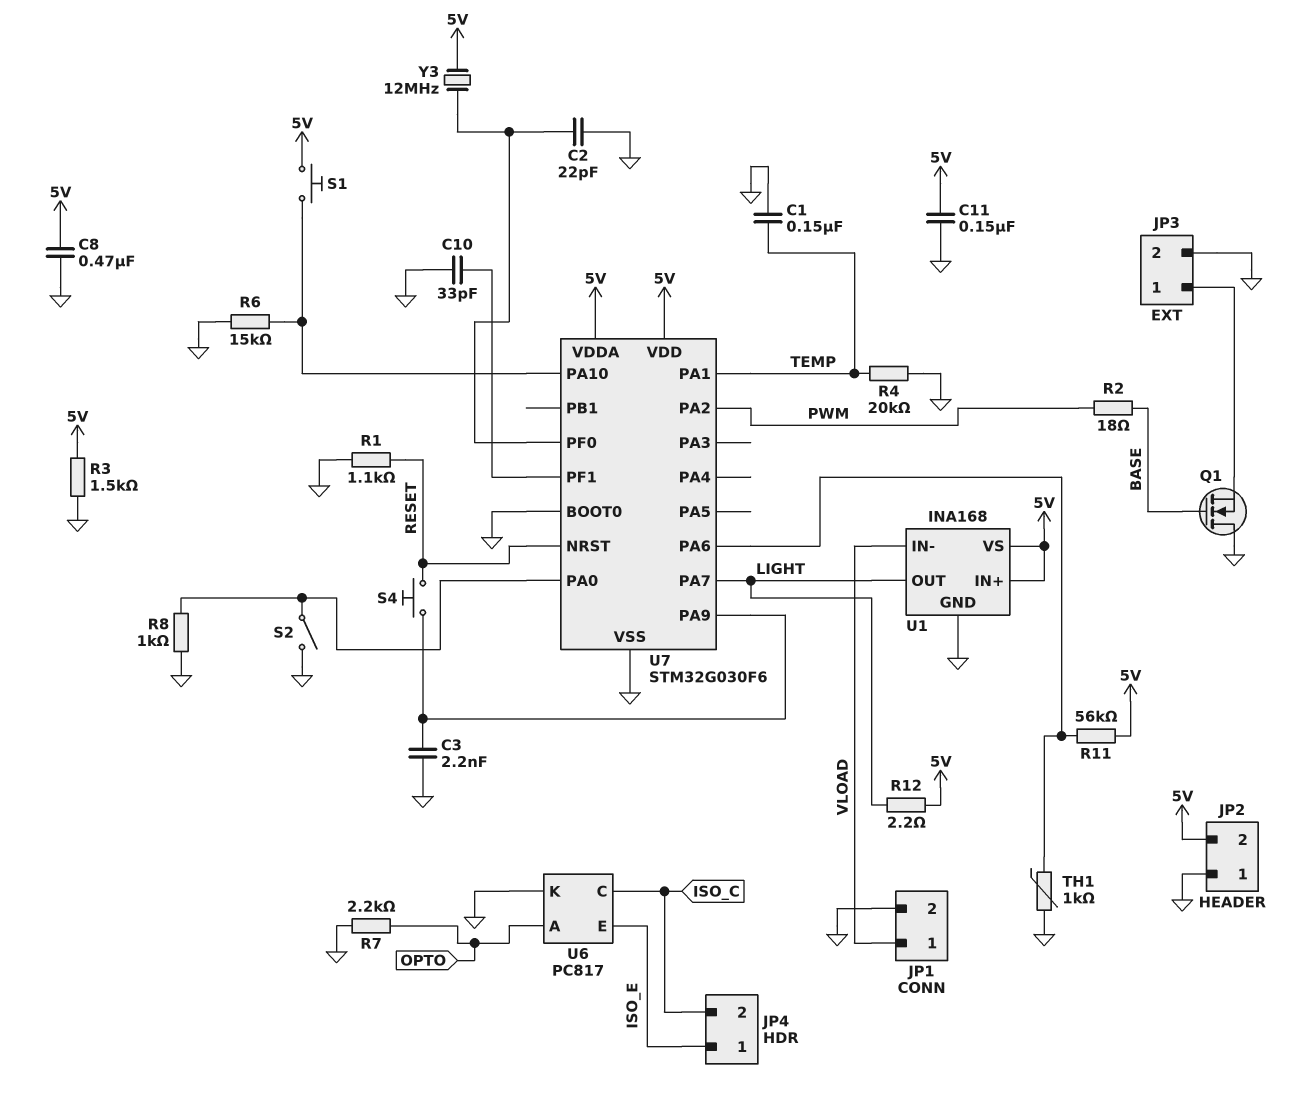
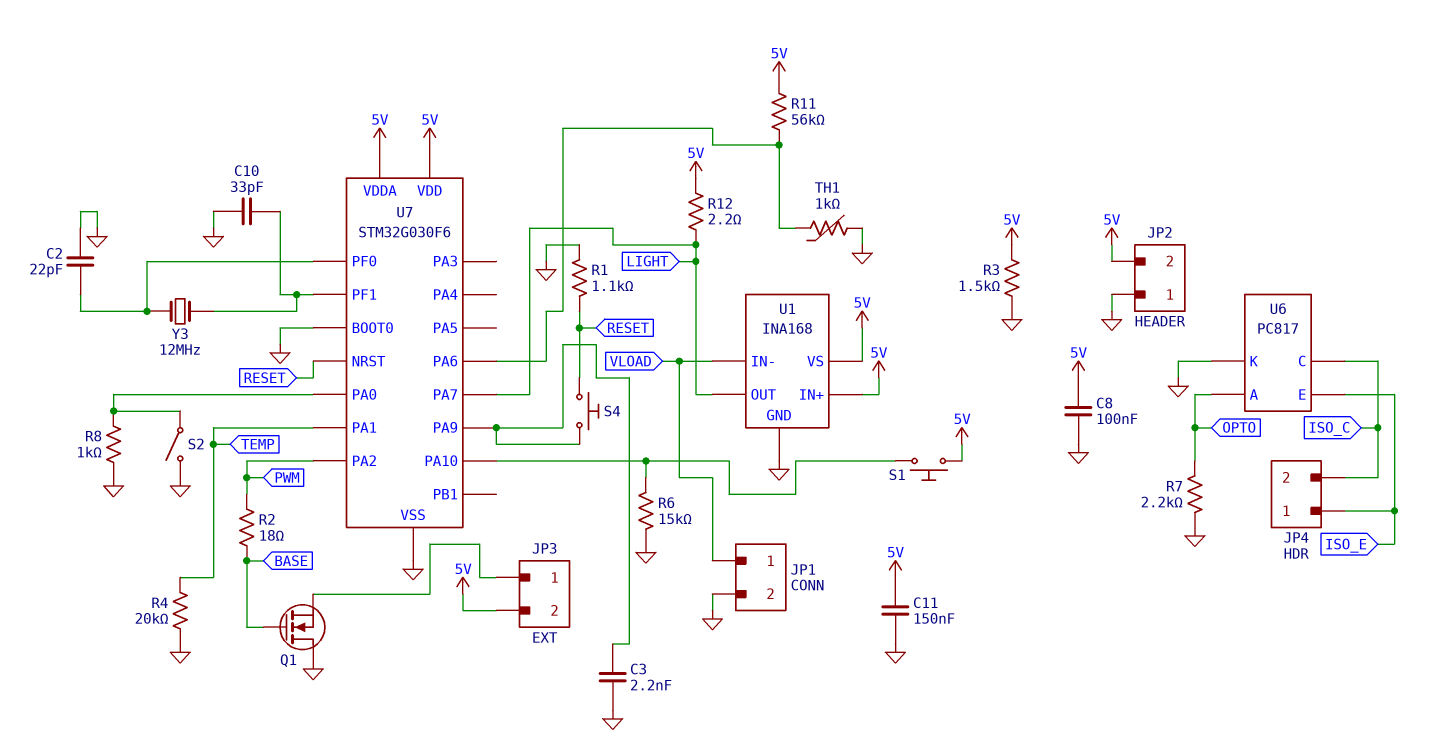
C1: 150nF (GND, TEMP) -> none
C8: 470nF (5V, GND) -> 100nF (5V, GND)
JP3 pin 2: GND -> 5V
Y3: 12MHz (5V, U7/PF0) -> 12MHz (U7/PF0, U7/PF1)

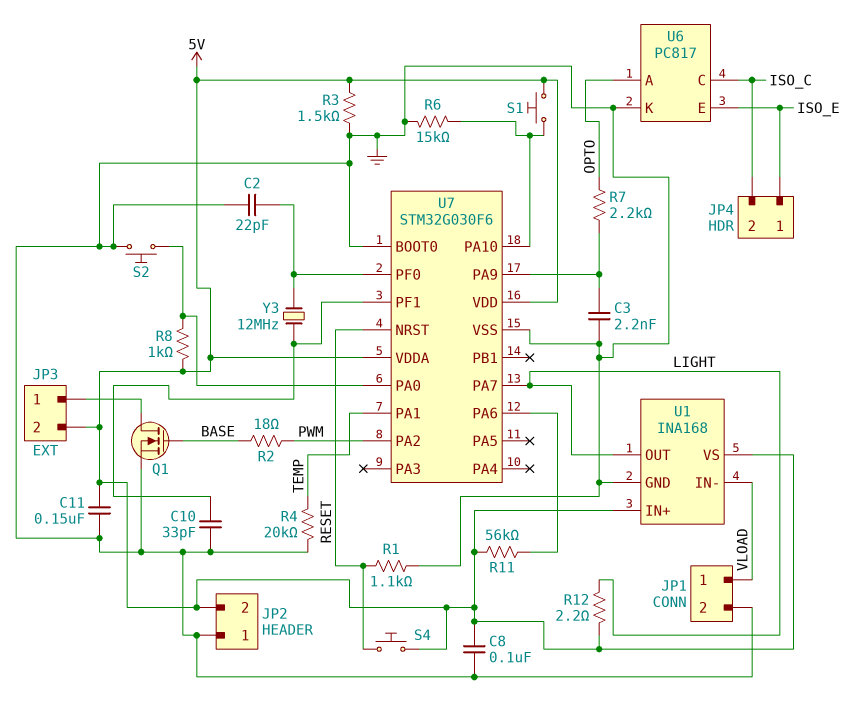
Q1: NMOS (G BASE, D GND, S JP3/1) -> NMOS (G BASE, D JP3/1, S GND)
R7: 2.2k (GND, OPTO) -> 2.2k (OPTO, U7/PA9)
R8: 1k (GND, U7/PA0) -> 1k (5V, U7/PA0)
S2: switch (GND, U7/PA0) -> button (GND, U7/PA0)
S4: button (RESET, U7/PA9) -> button (5V, RESET)
TH1: 1k (GND, U7/PA6) -> none

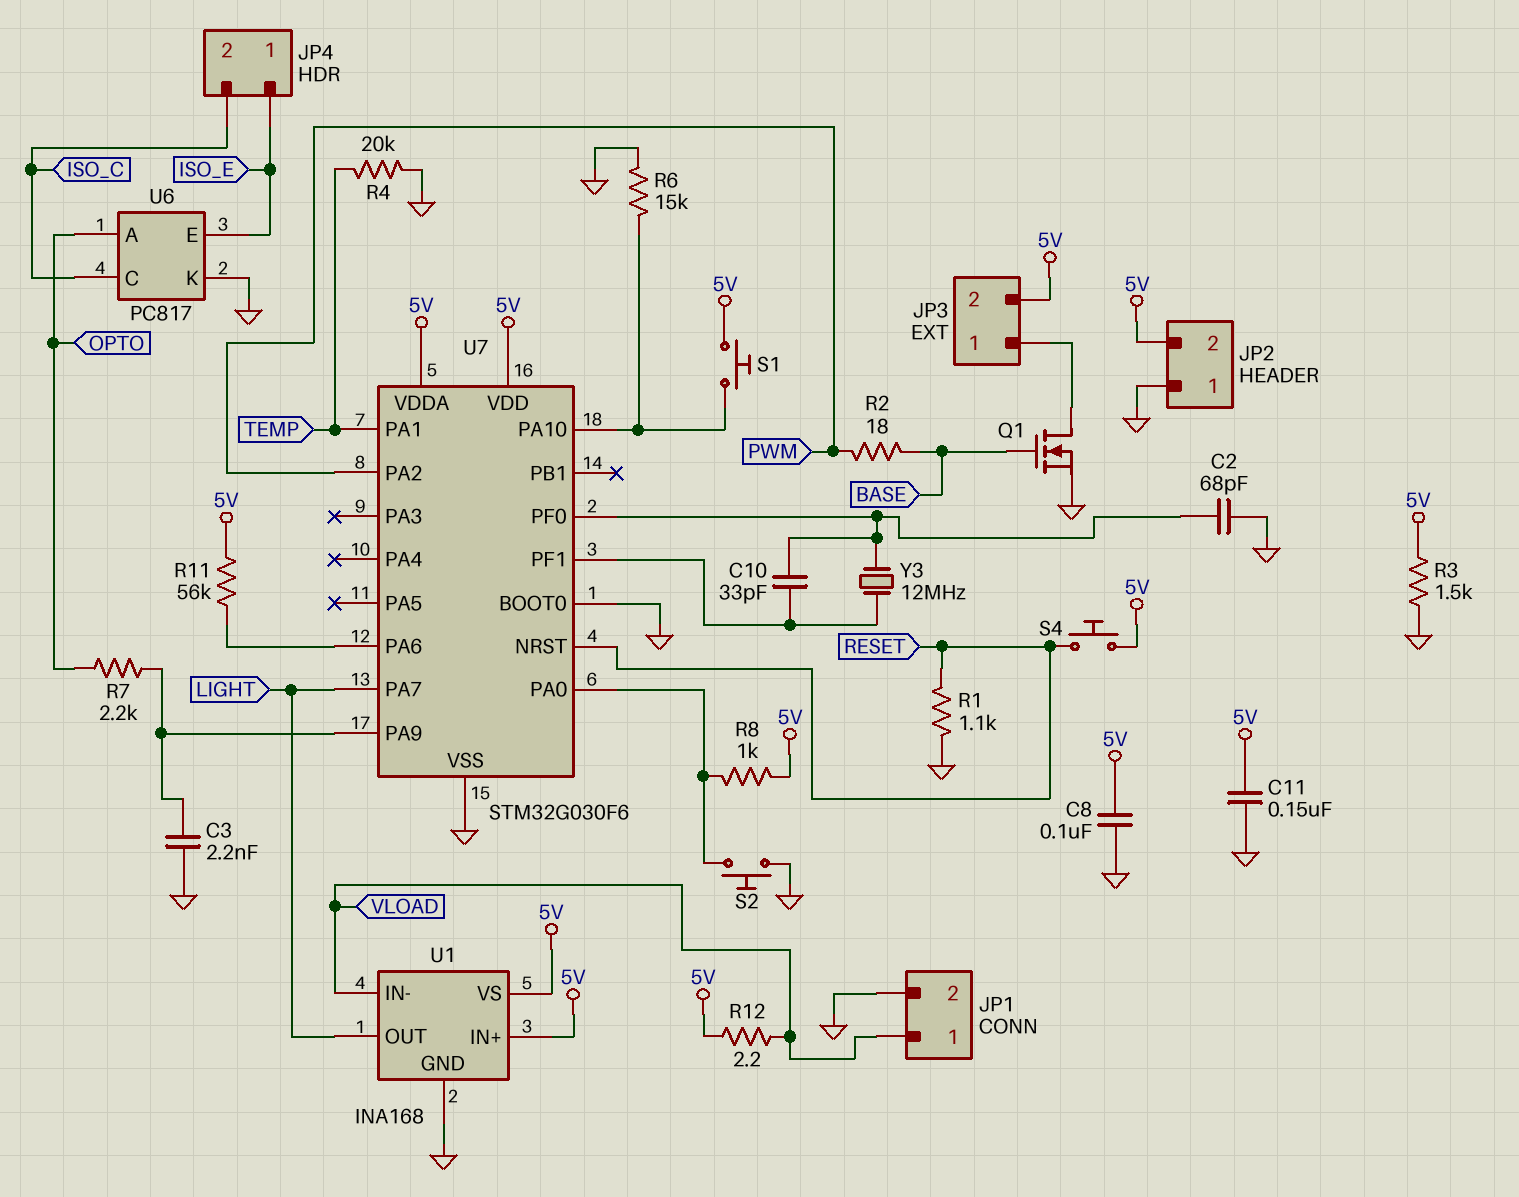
C2: 22pF (GND, U7/PF0) -> 68pF (GND, U7/PF0)
C10: 33pF (GND, U7/PF1) -> 33pF (U7/PF0, U7/PF1)
R12: 2.2 (5V, LIGHT) -> 2.2 (5V, VLOAD)

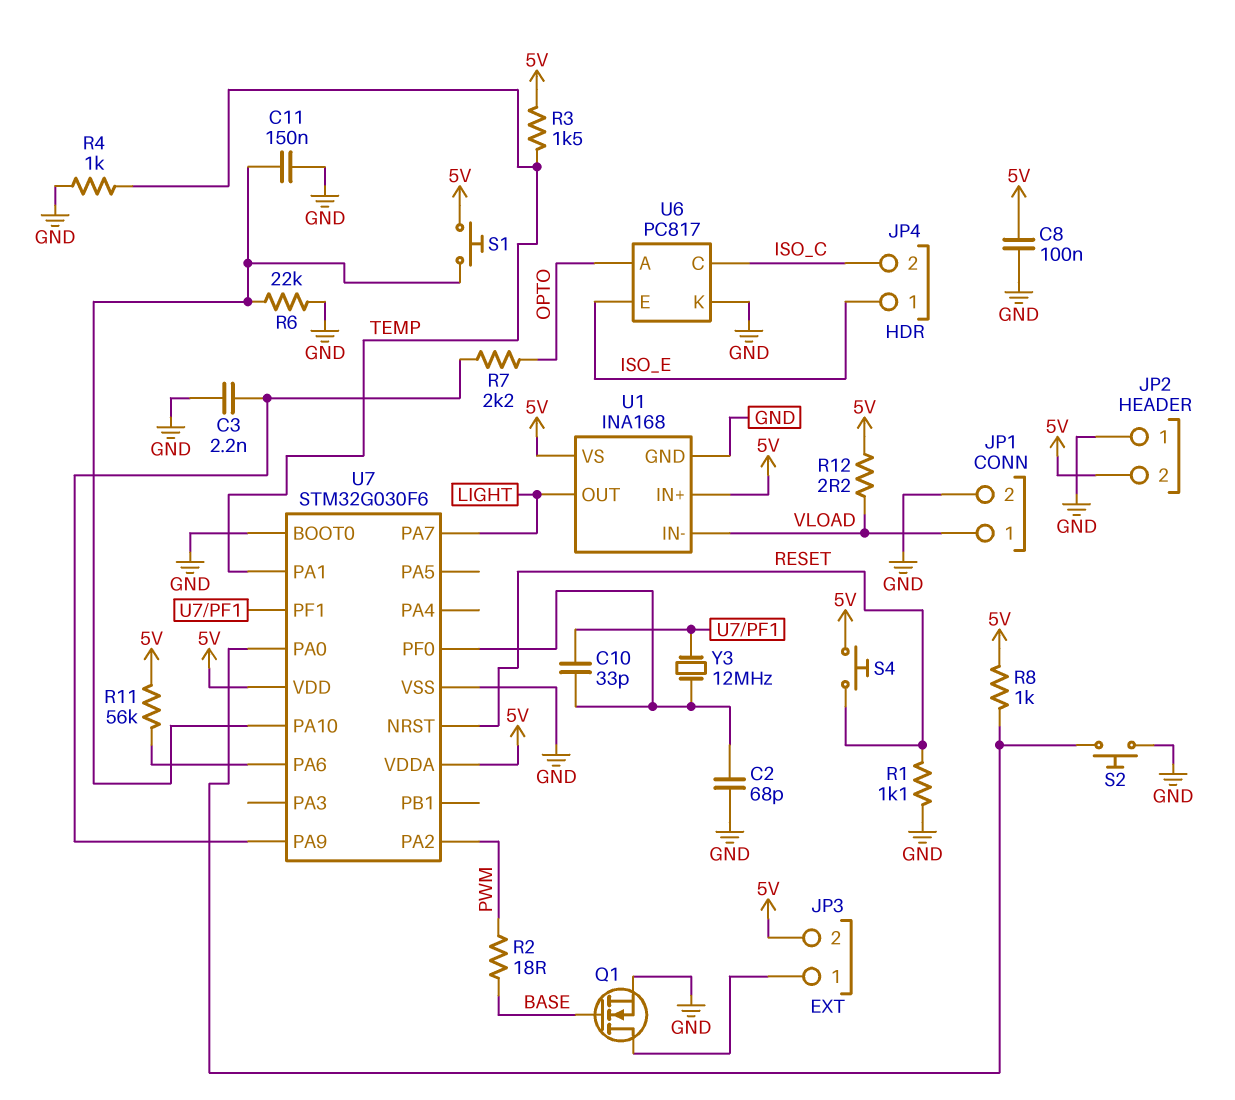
C11: 150nF (5V, GND) -> 150nF (GND, U7/PA10)
R3: 1.5k (5V, GND) -> 1.5k (5V, TEMP)
R4: 20k (GND, TEMP) -> 1k (GND, TEMP)
R6: 15k (GND, U7/PA10) -> 22k (GND, U7/PA10)

